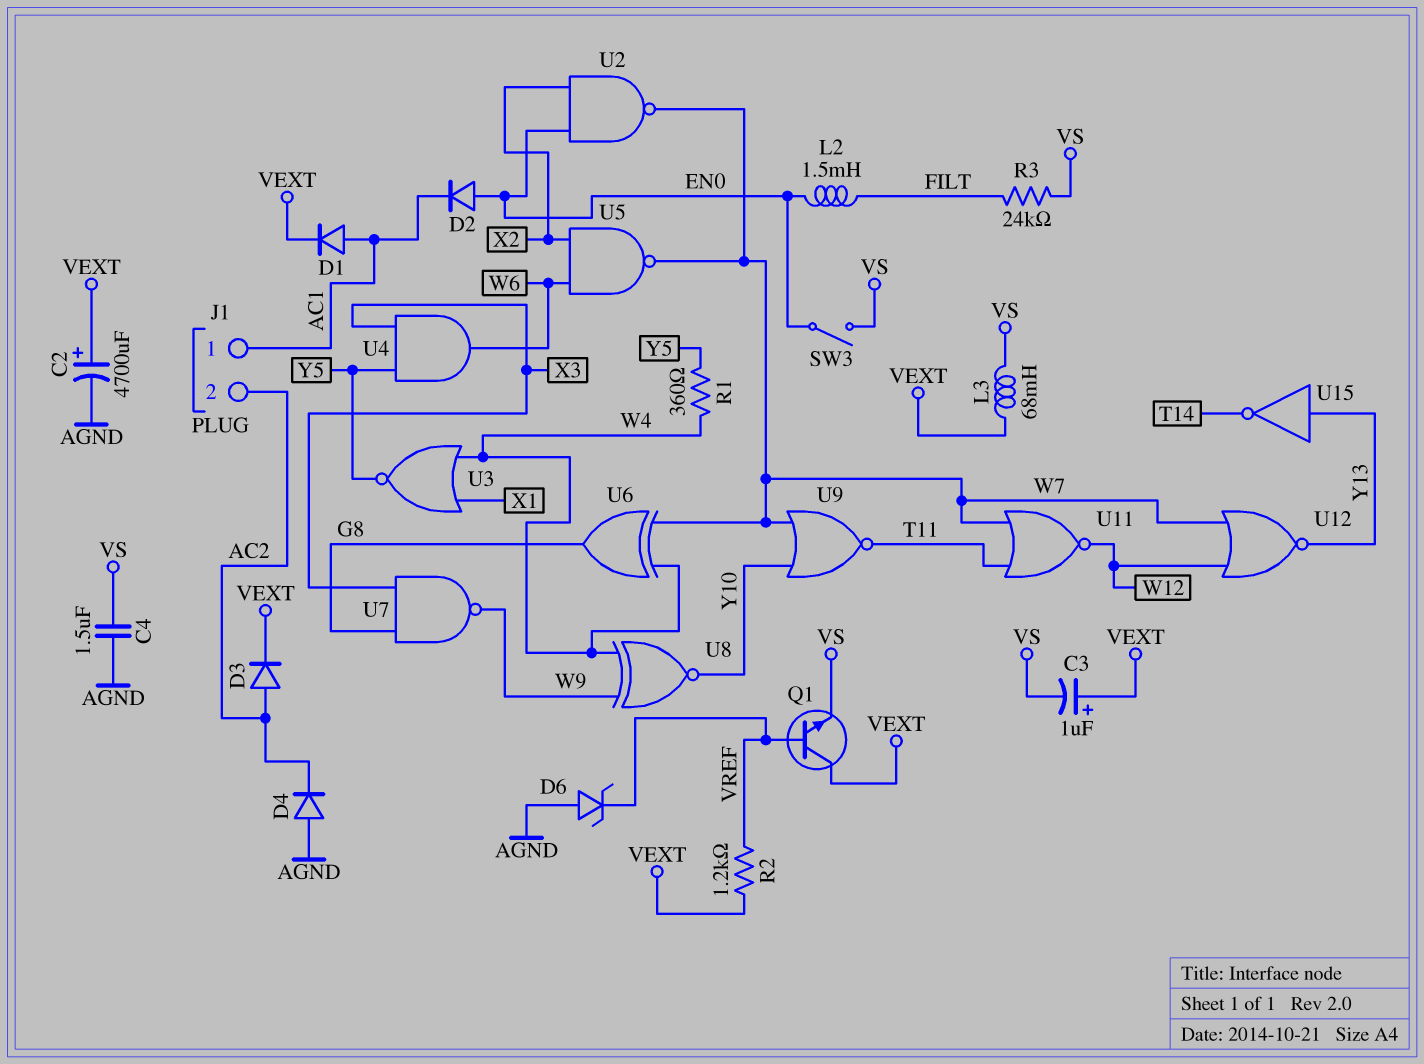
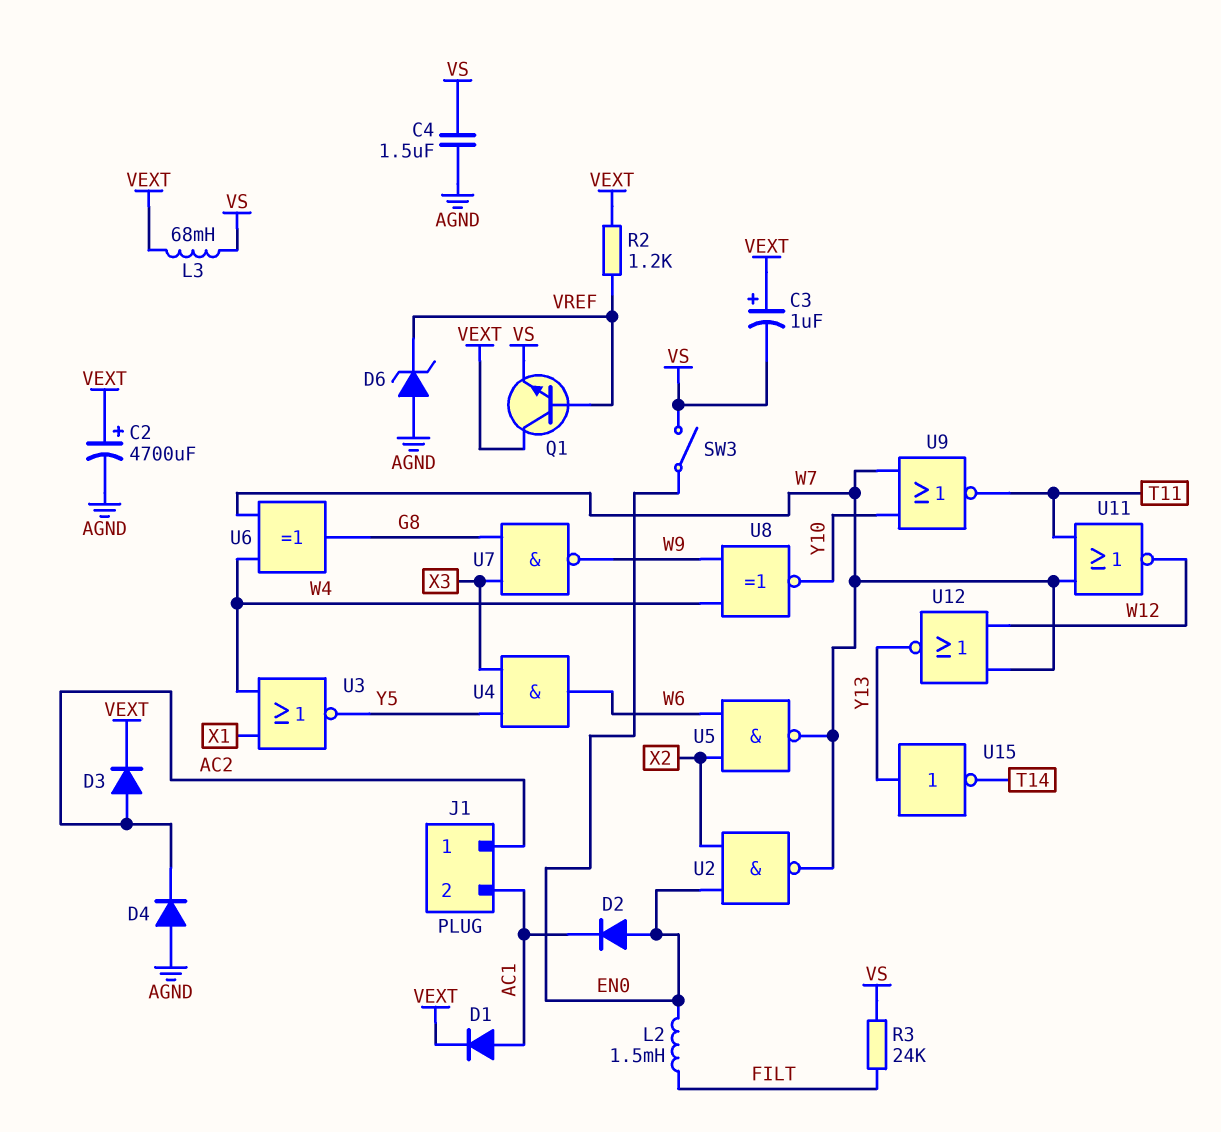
J1 pin 1: AC1 -> AC2
J1 pin 2: AC2 -> AC1
R1: 360 (W4, Y5) -> none

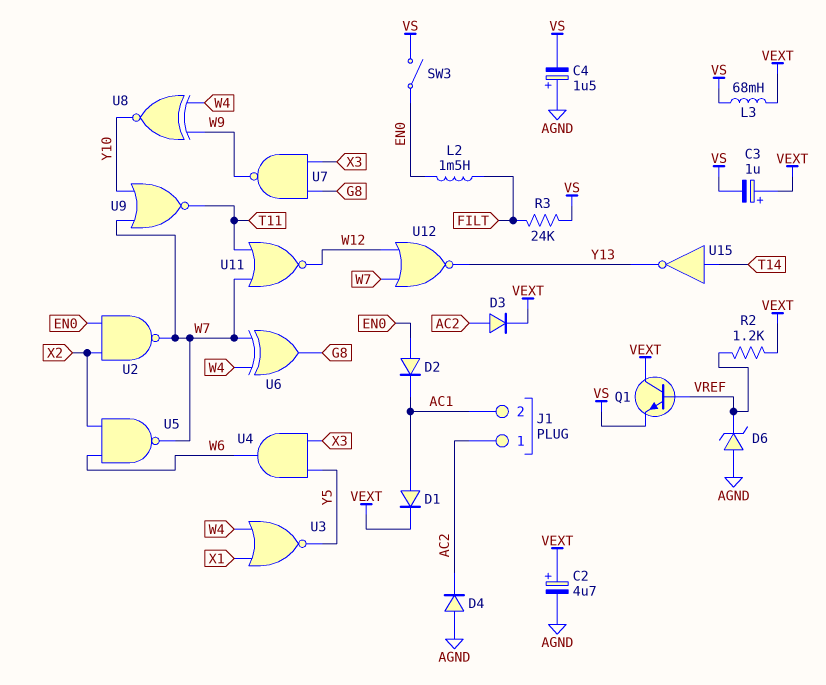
C2: 4700uF (plus VEXT, minus AGND) -> 4.7uF (plus VEXT, minus AGND)
C4: 1.5uF (AGND, VS) -> 1.5uF (plus AGND, minus VS)
U15: NOT (in Y13, out T14) -> NOT (in T14, out Y13)

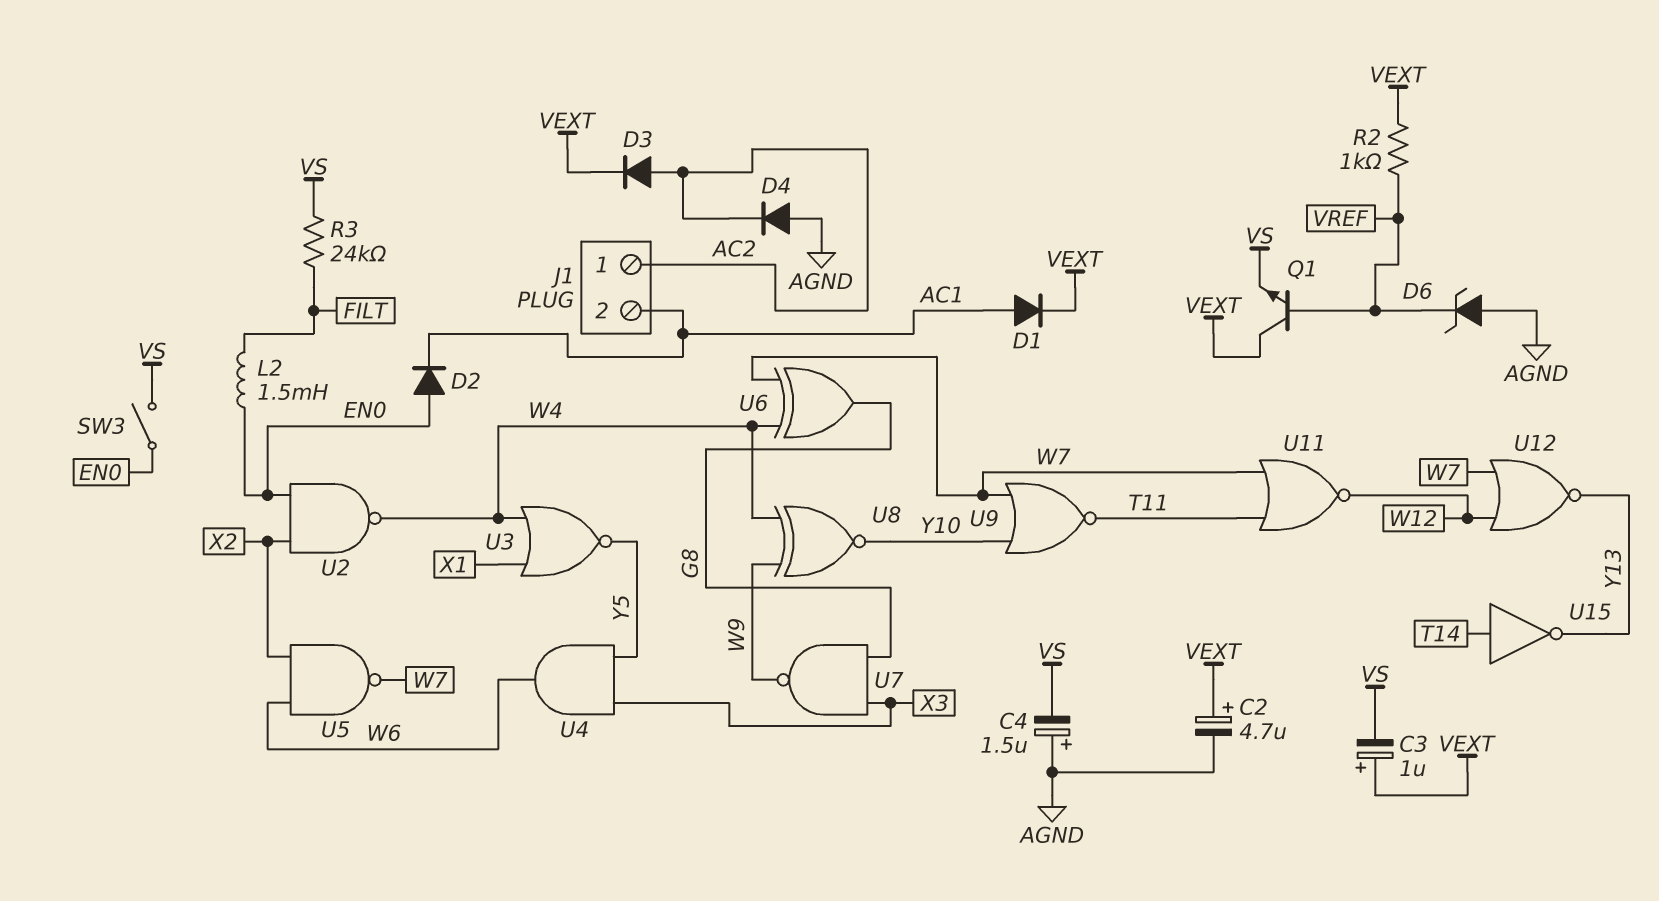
L3: 68mH (VEXT, VS) -> none
R2: 1.2k (VEXT, VREF) -> 1k (VEXT, VREF)
U2: NAND (in EN0, in X2, out W7) -> NAND (in EN0, in X2, out W4)

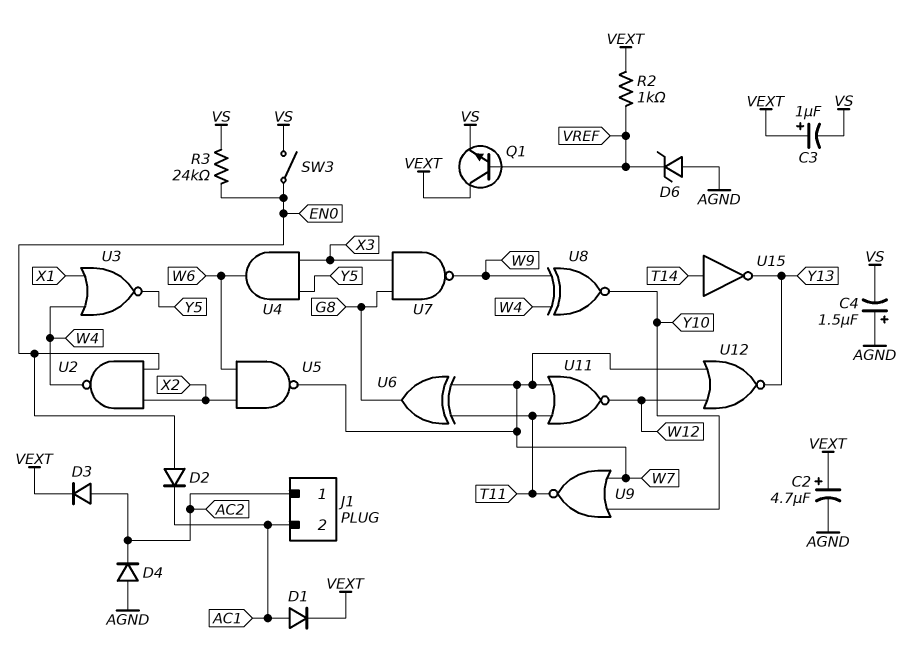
L2: 1.5mH (EN0, FILT) -> none
R3: 24k (FILT, VS) -> 24k (EN0, VS)
U6: XOR (in W4, in W7, out G8) -> XOR (in T11, in W7, out G8)

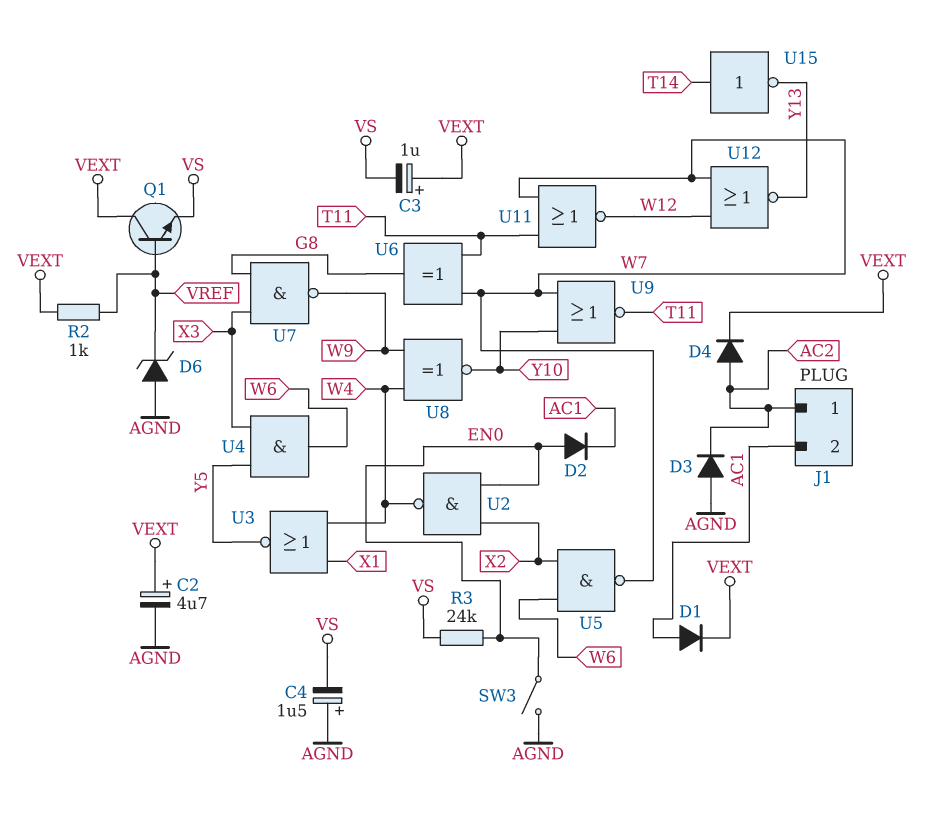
D3: diode (A AC2, K VEXT) -> diode (A AGND, K AC2)
D4: diode (A AGND, K AC2) -> diode (A AC2, K VEXT)
SW3: switch (EN0, VS) -> switch (AGND, EN0)

